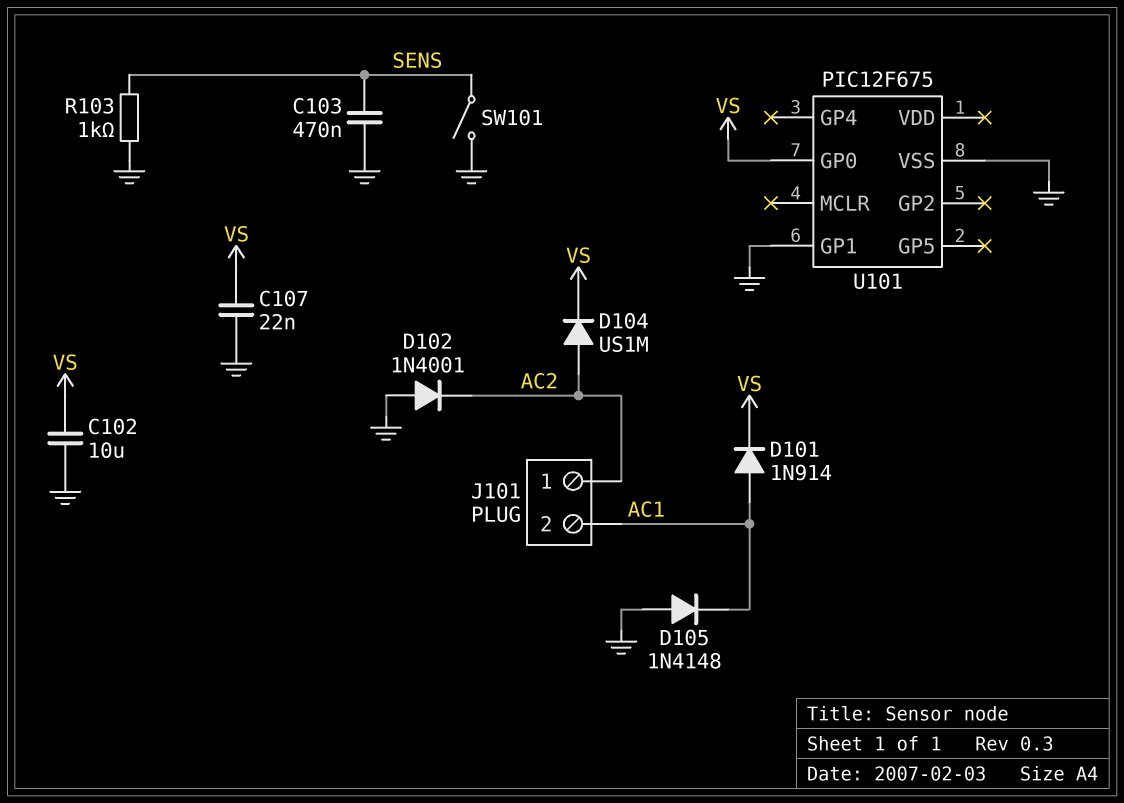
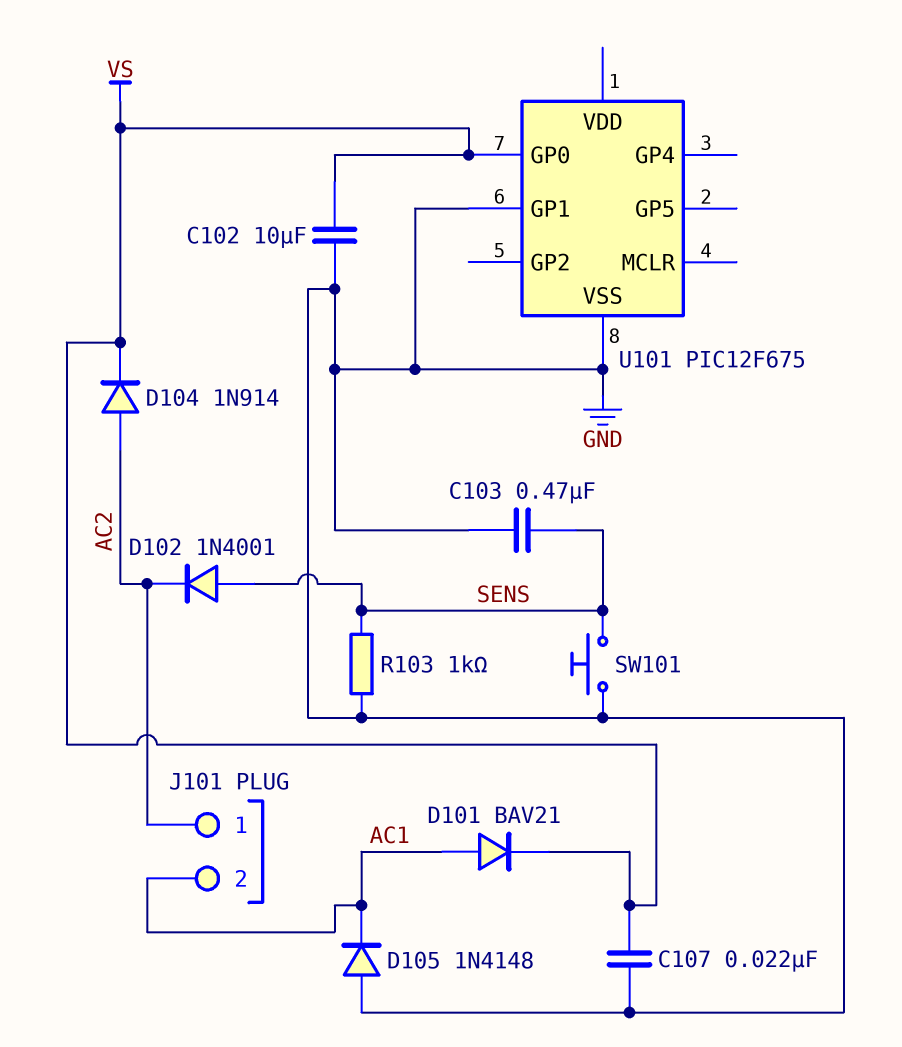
D101: diode 1N914 (A AC1, K VS) -> diode BAV21 (A AC1, K VS)
D102: diode 1N4001 (A GND, K AC2) -> diode 1N4001 (A SENS, K AC2)
D104: diode US1M (A AC2, K VS) -> diode 1N914 (A AC2, K VS)
SW101: switch (GND, SENS) -> button (GND, SENS)

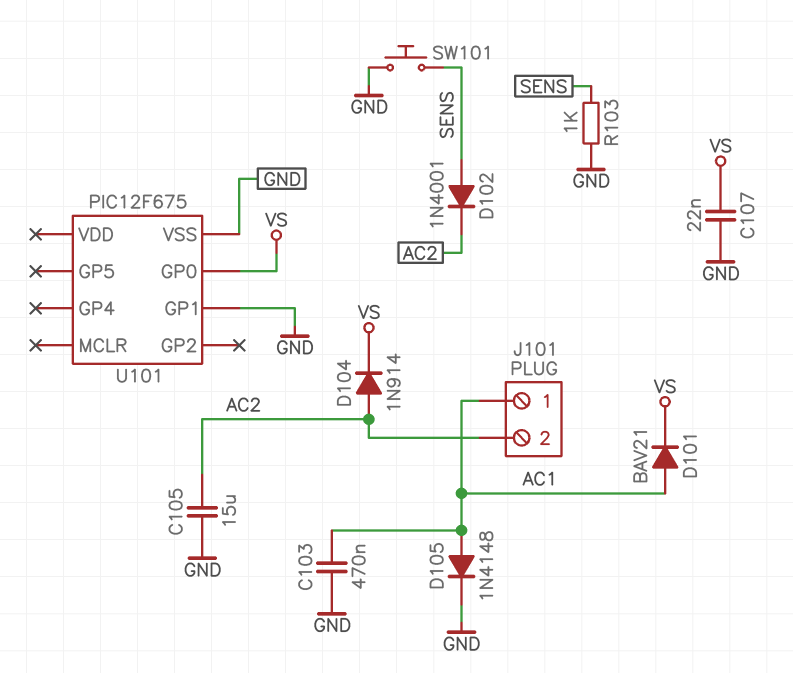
C102: 10uF (GND, VS) -> none
C103: 470nF (GND, SENS) -> 470nF (AC1, GND)
C105: none -> 15uF (AC2, GND)
D105: diode 1N4148 (A GND, K AC1) -> diode 1N4148 (A AC1, K GND)
J101 pin 1: AC2 -> AC1
J101 pin 2: AC1 -> AC2

